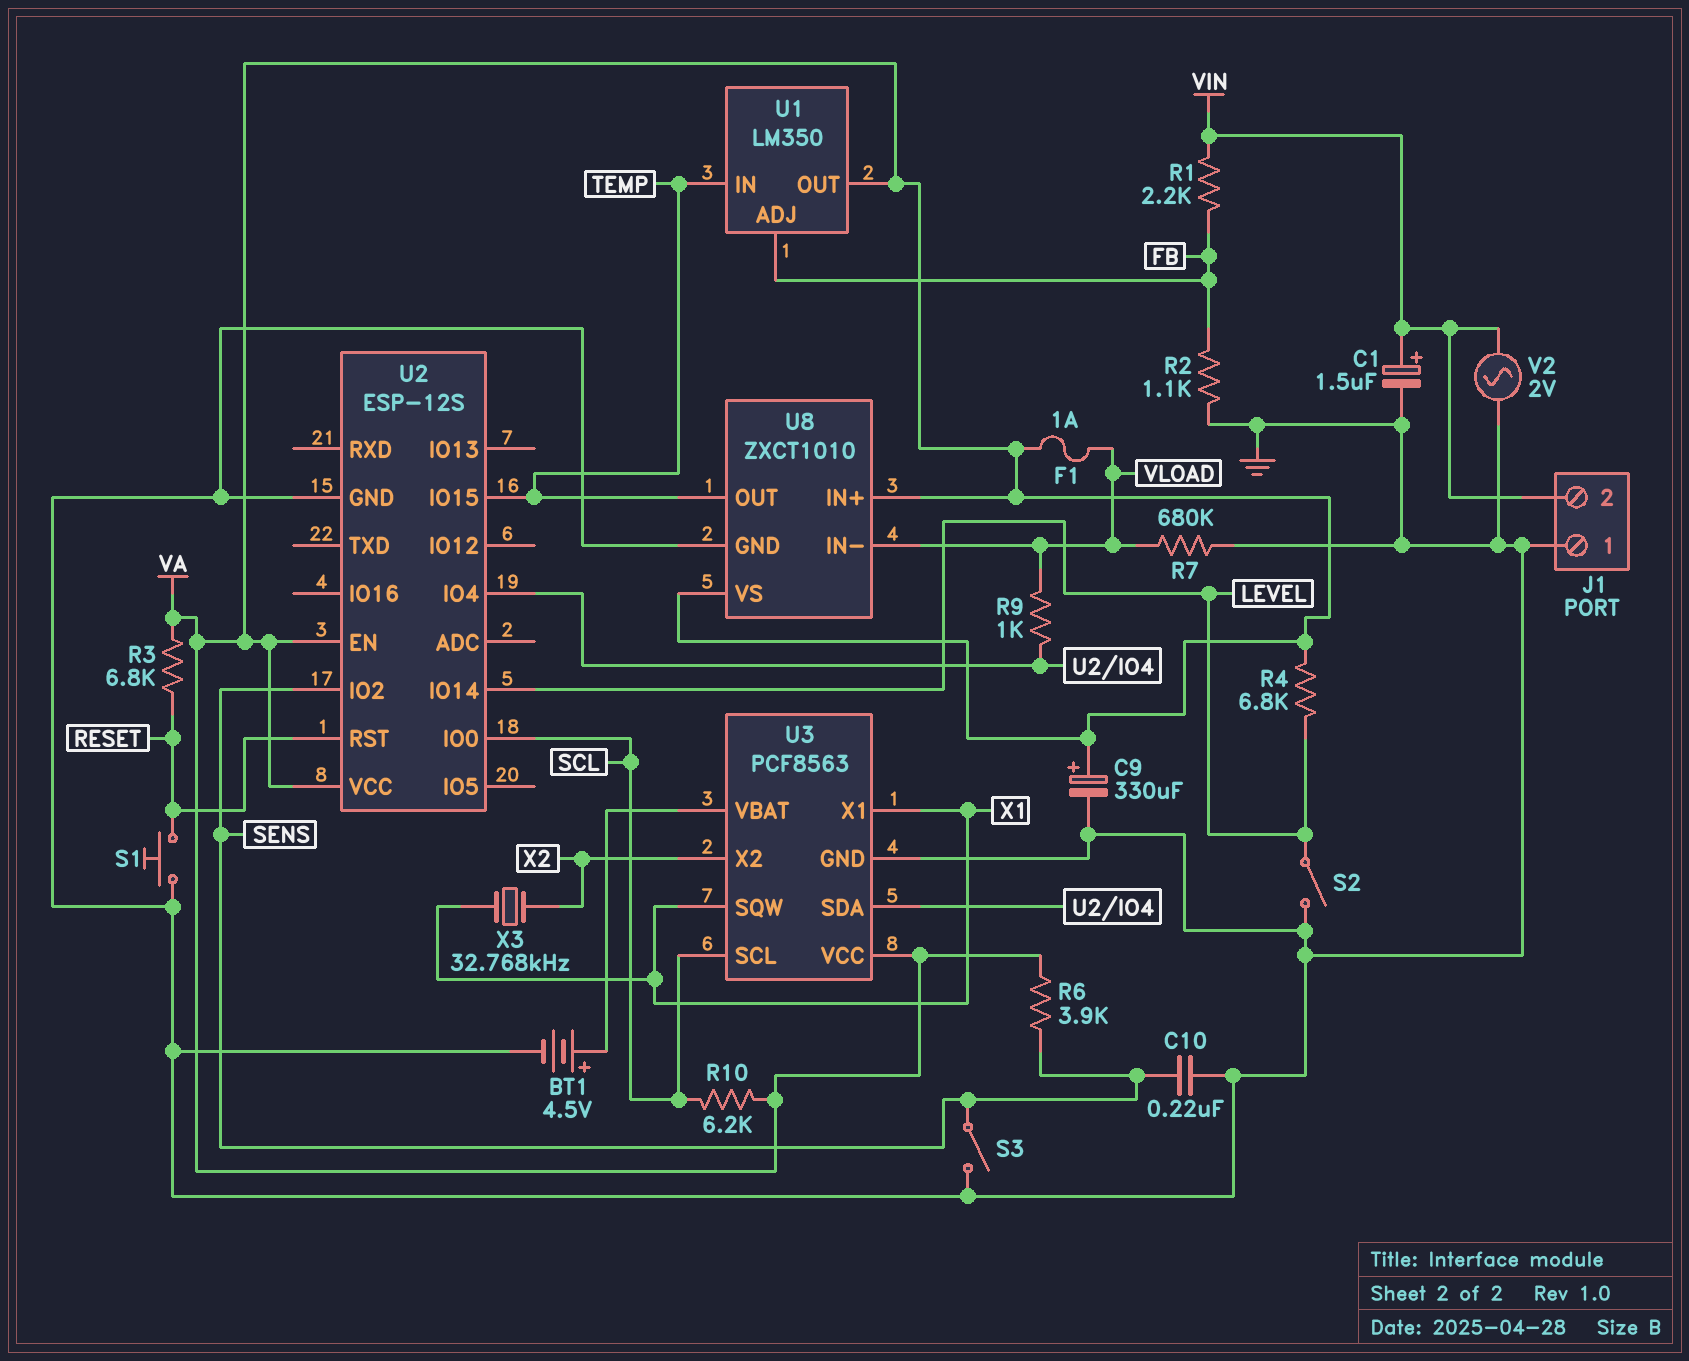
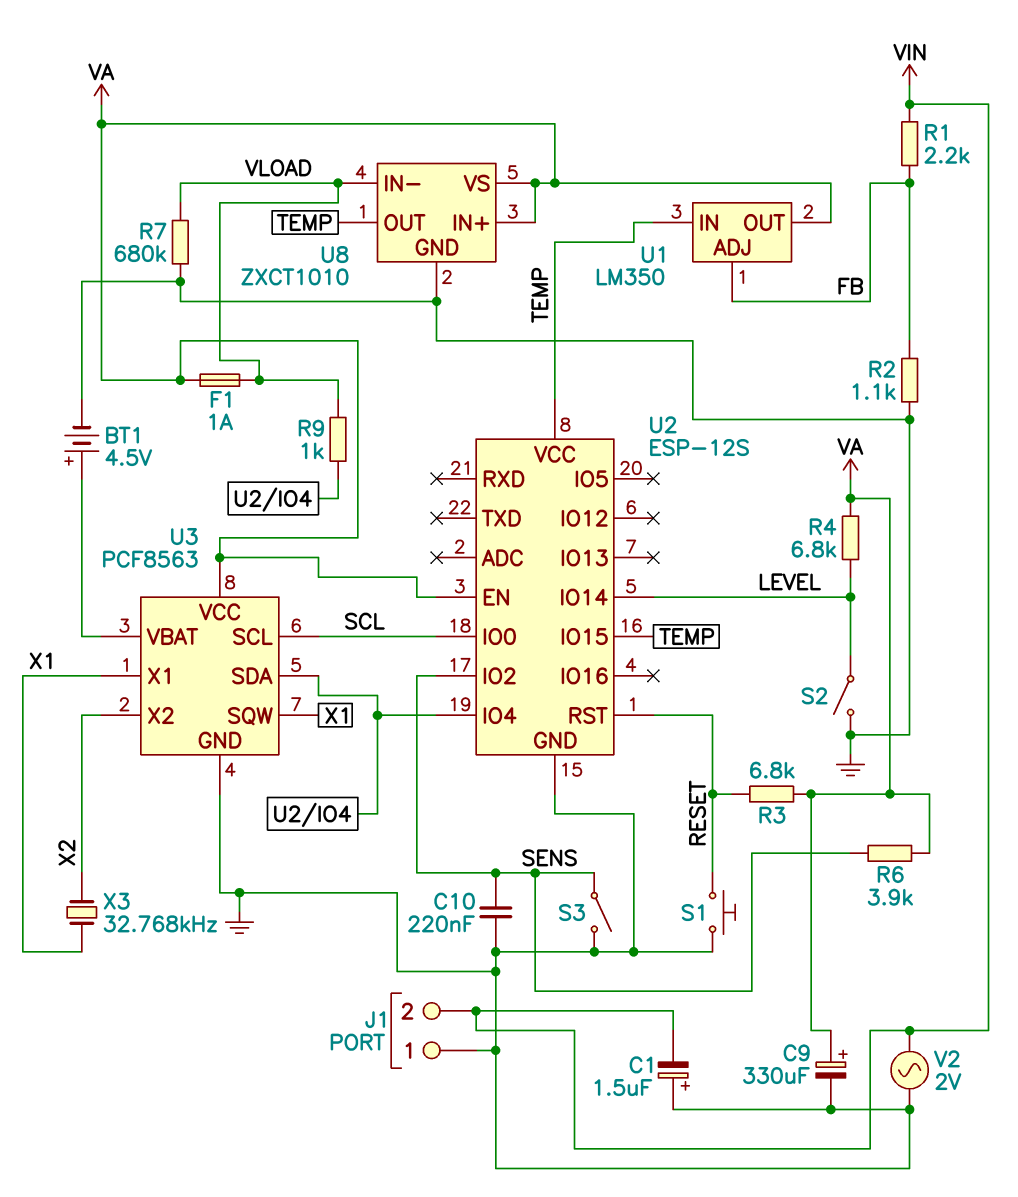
C1: 1.5uF (plus VIN, minus GND) -> 1.5uF (plus GND, minus VIN)
R10: 6.2k (SCL, VA) -> none
U2 pin VCC: VA -> TEMP

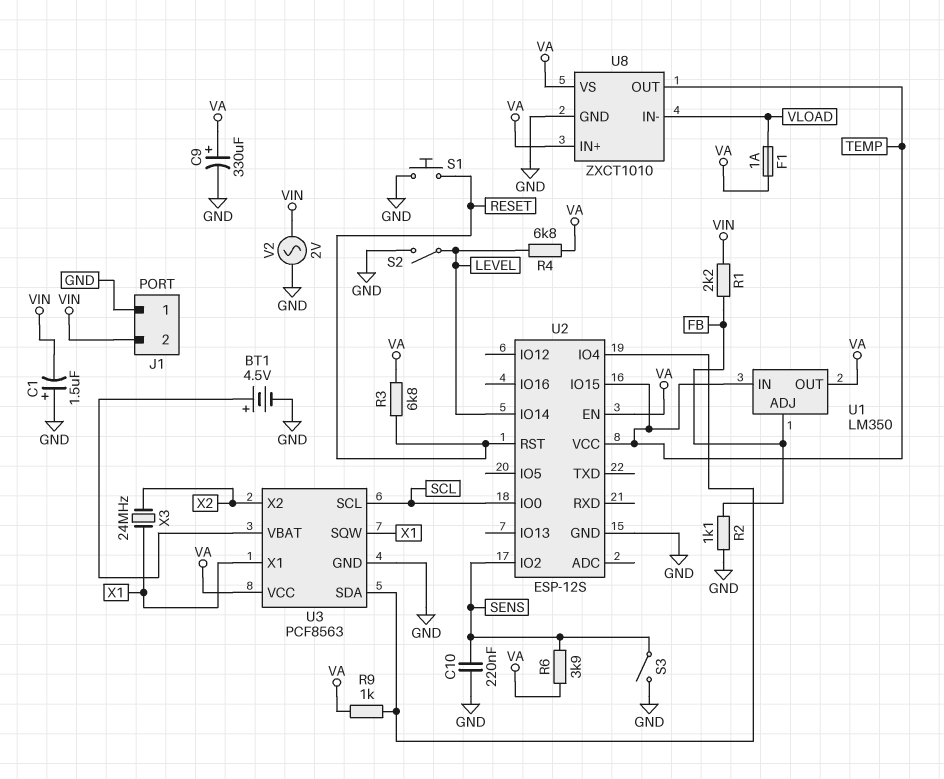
R7: 680k (GND, VLOAD) -> none
R9: 1k (U2/IO4, VLOAD) -> 1k (U2/IO4, VA)
X3: 32.768kHz (X1, X2) -> 24MHz (X1, X2)

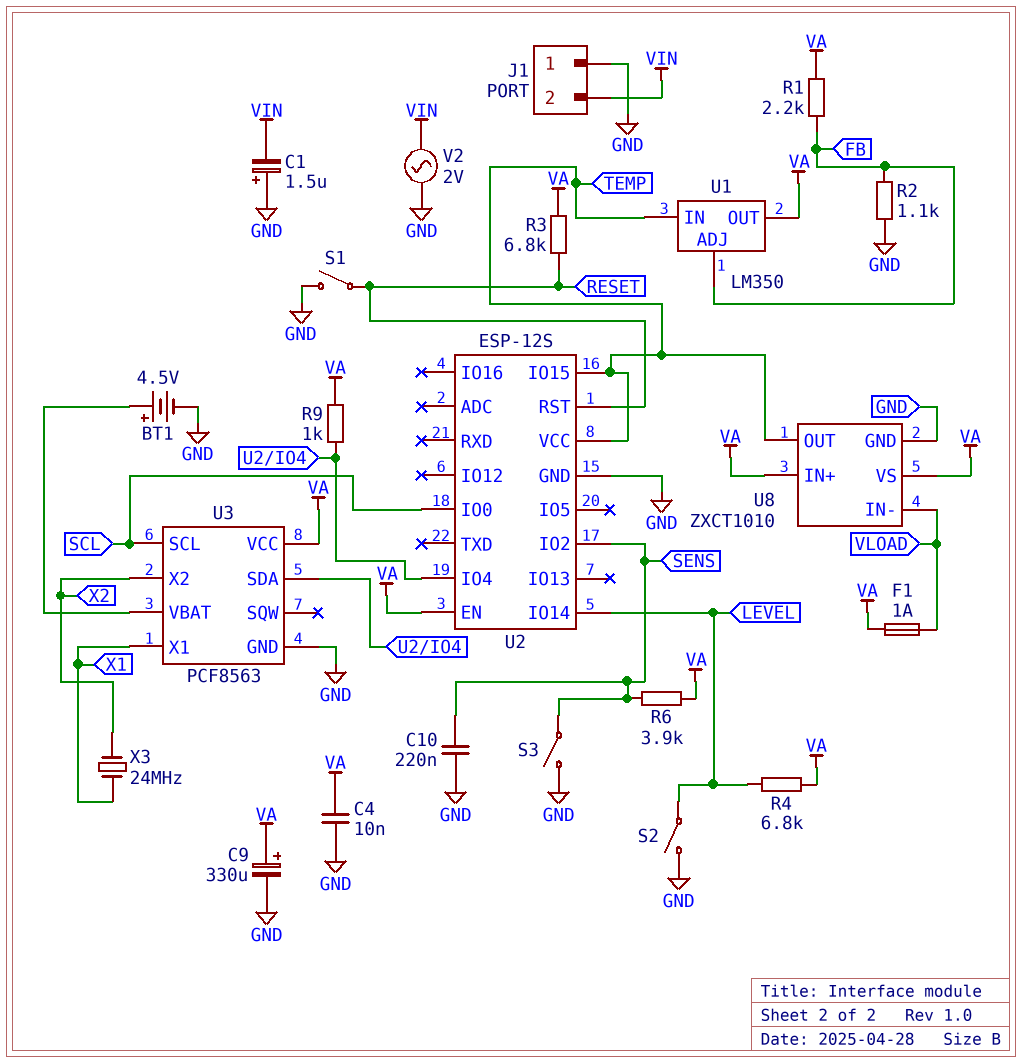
C4: none -> 10nF (GND, VA)
R1: 2.2k (FB, VIN) -> 2.2k (FB, VA)
S1: button (GND, RESET) -> switch (GND, RESET)
U3 pin SQW: X1 -> none

